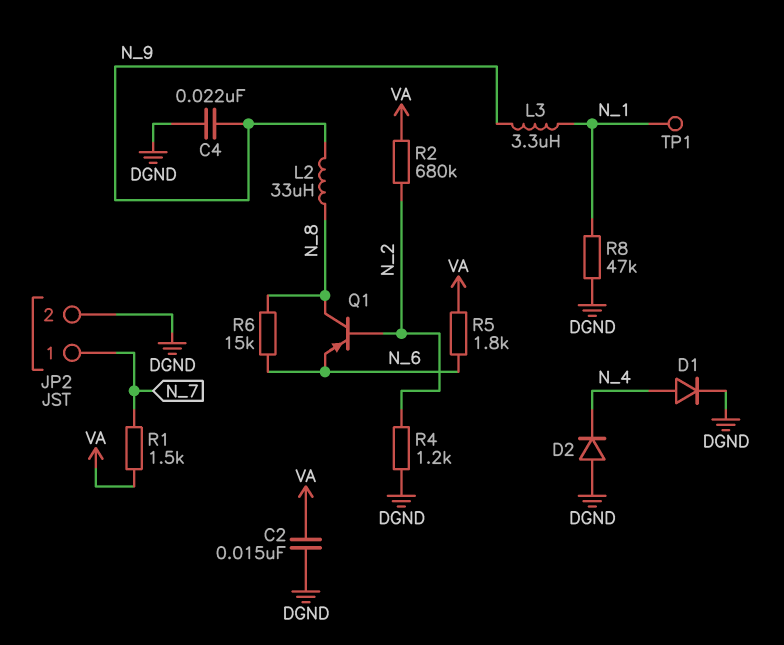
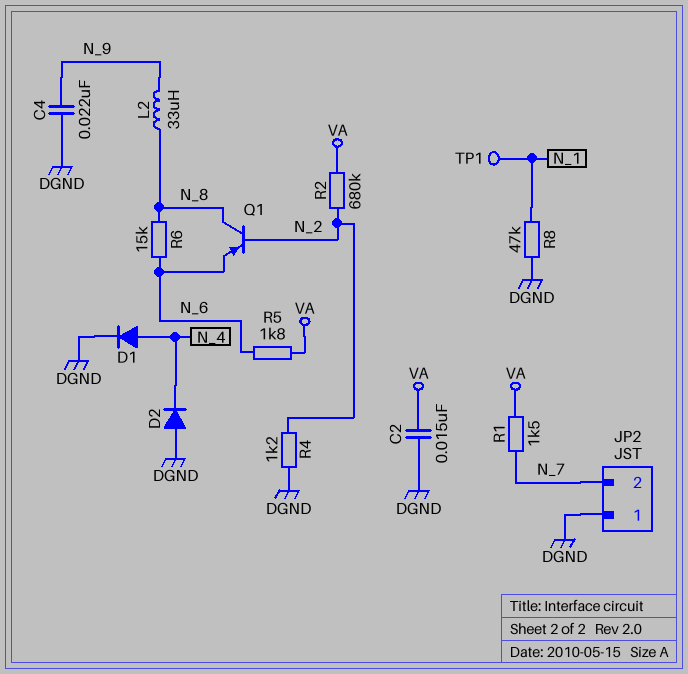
JP2 pin 1: N_7 -> DGND
JP2 pin 2: DGND -> N_7
L3: 3.3uH (N_1, N_9) -> none

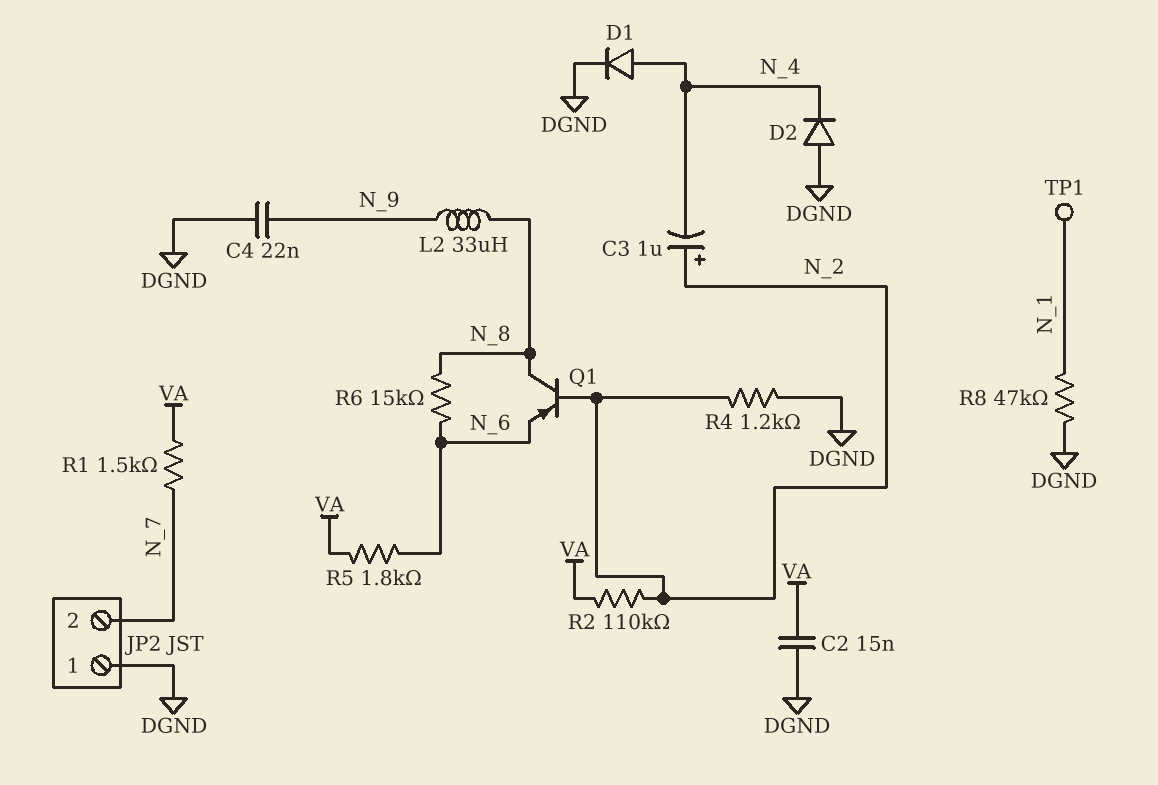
C3: none -> 1uF (plus N_2, minus N_4)
R2: 680k (N_2, VA) -> 110k (N_2, VA)

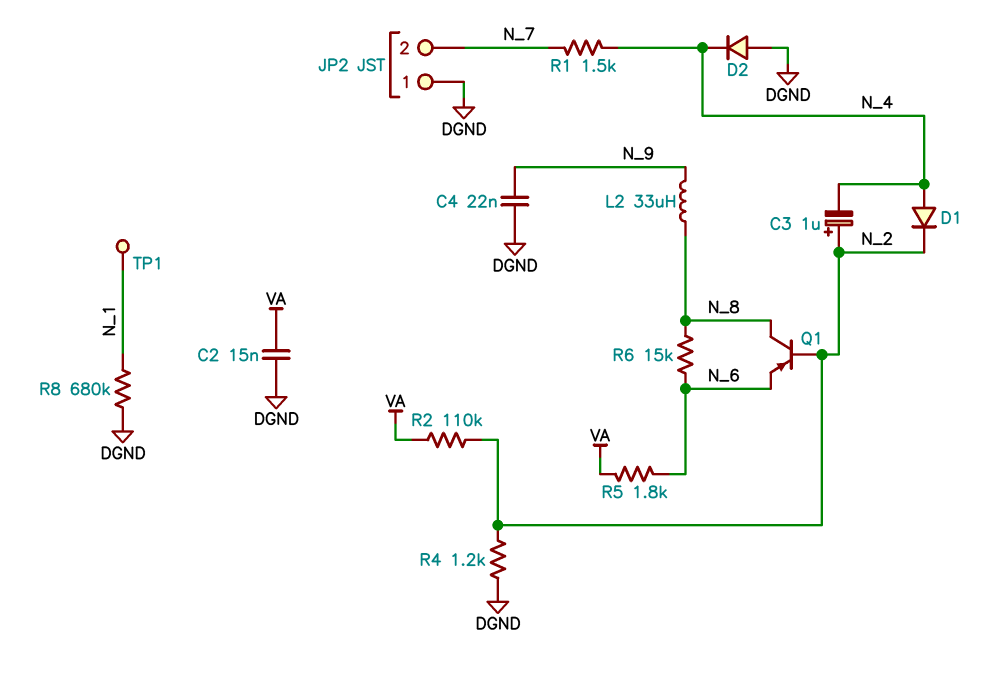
D1: diode (A N_4, K DGND) -> diode (A N_4, K N_2)
R1: 1.5k (N_7, VA) -> 1.5k (N_4, N_7)
R8: 47k (DGND, N_1) -> 680k (DGND, N_1)

